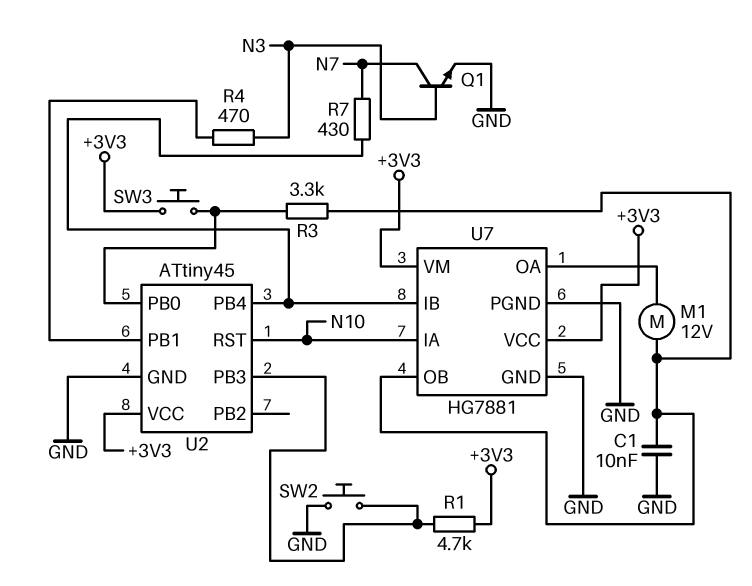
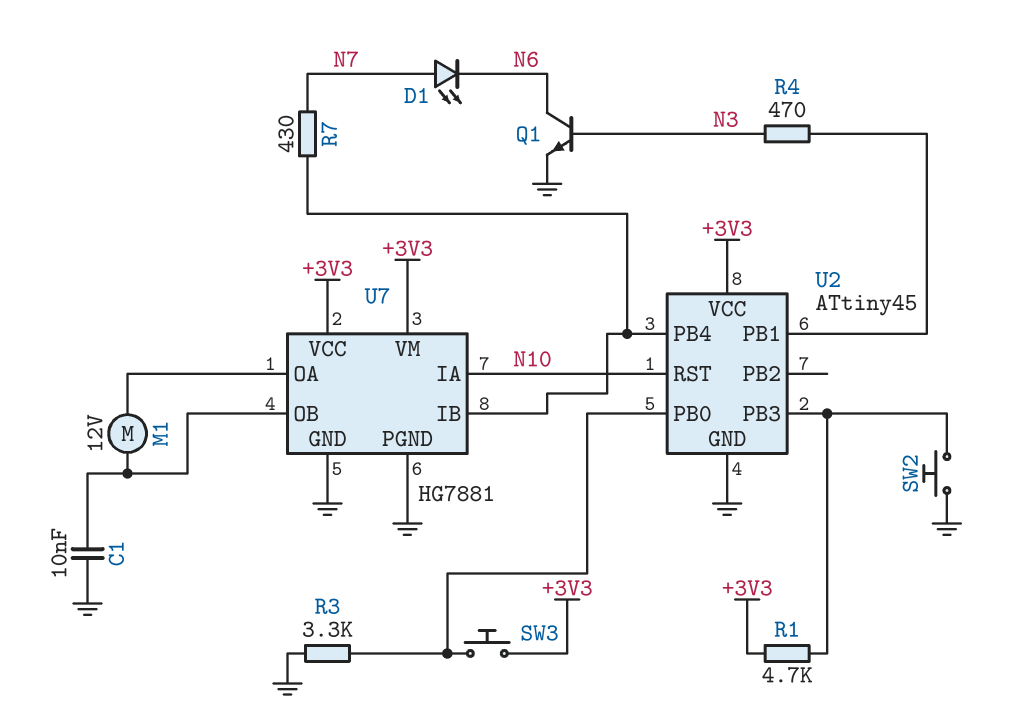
D1: none -> LED (A N7, K N6)
Q1: NPN (B N3, C N7, E GND) -> NPN (B N3, C N6, E GND)
R3: 3.3k (U2/PB0, U7/OB) -> 3.3k (GND, U2/PB0)

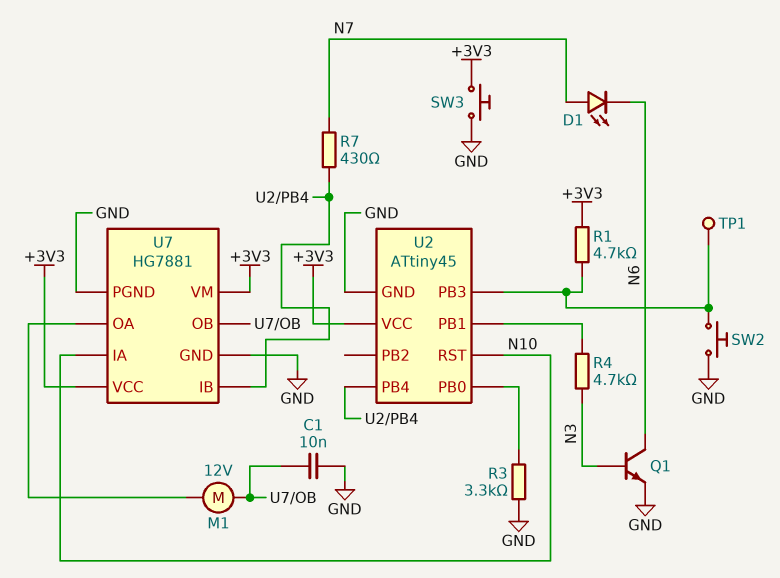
R4: 470 (N3, U2/PB1) -> 4.7k (N3, U2/PB1)
SW3: button (+3V3, U2/PB0) -> button (+3V3, GND)
TP1: none -> test point (U2/PB3)

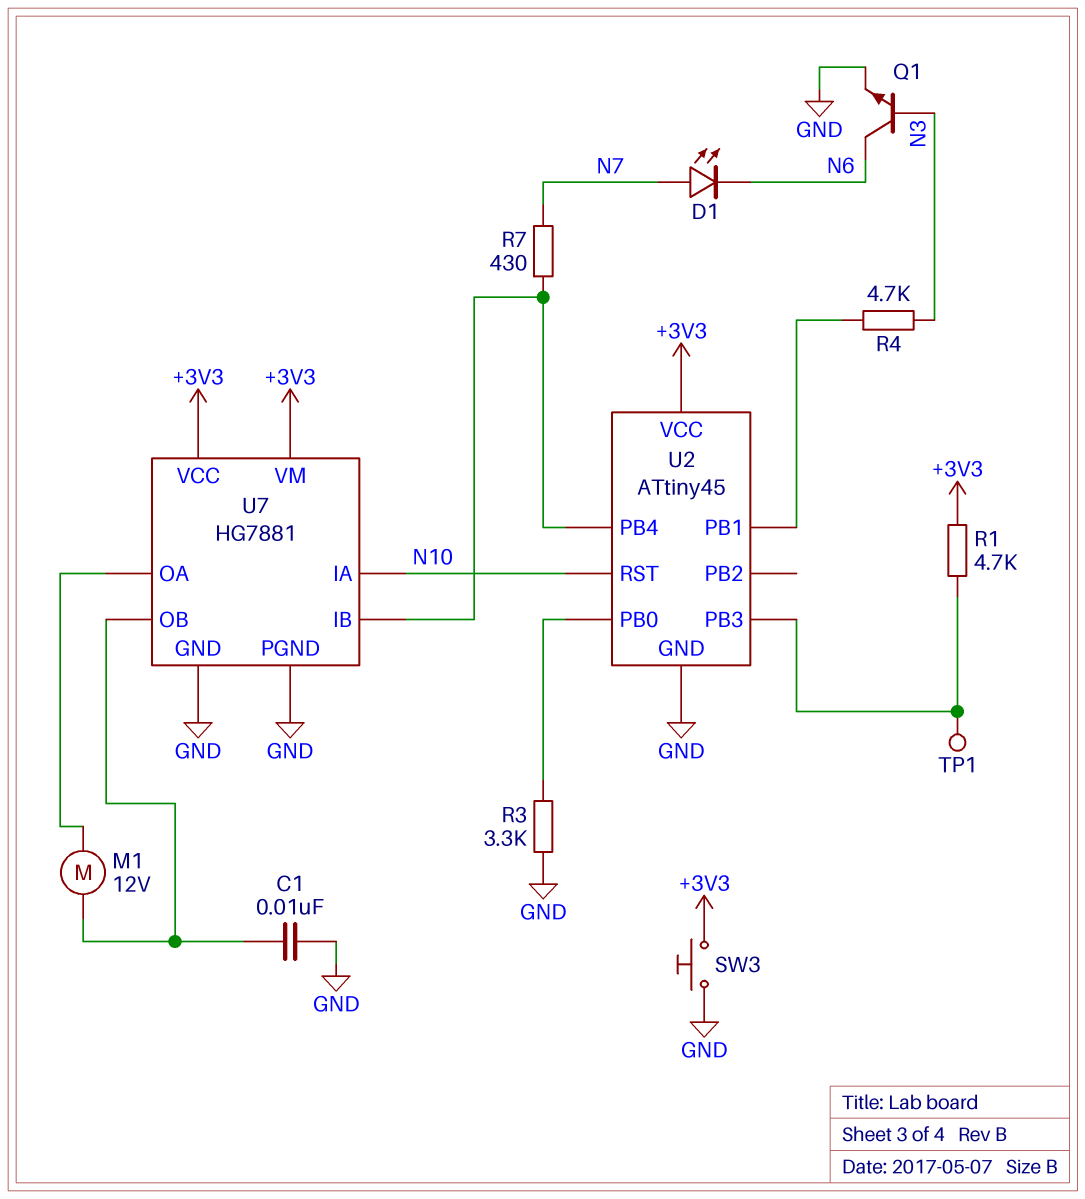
SW2: button (GND, U2/PB3) -> none

